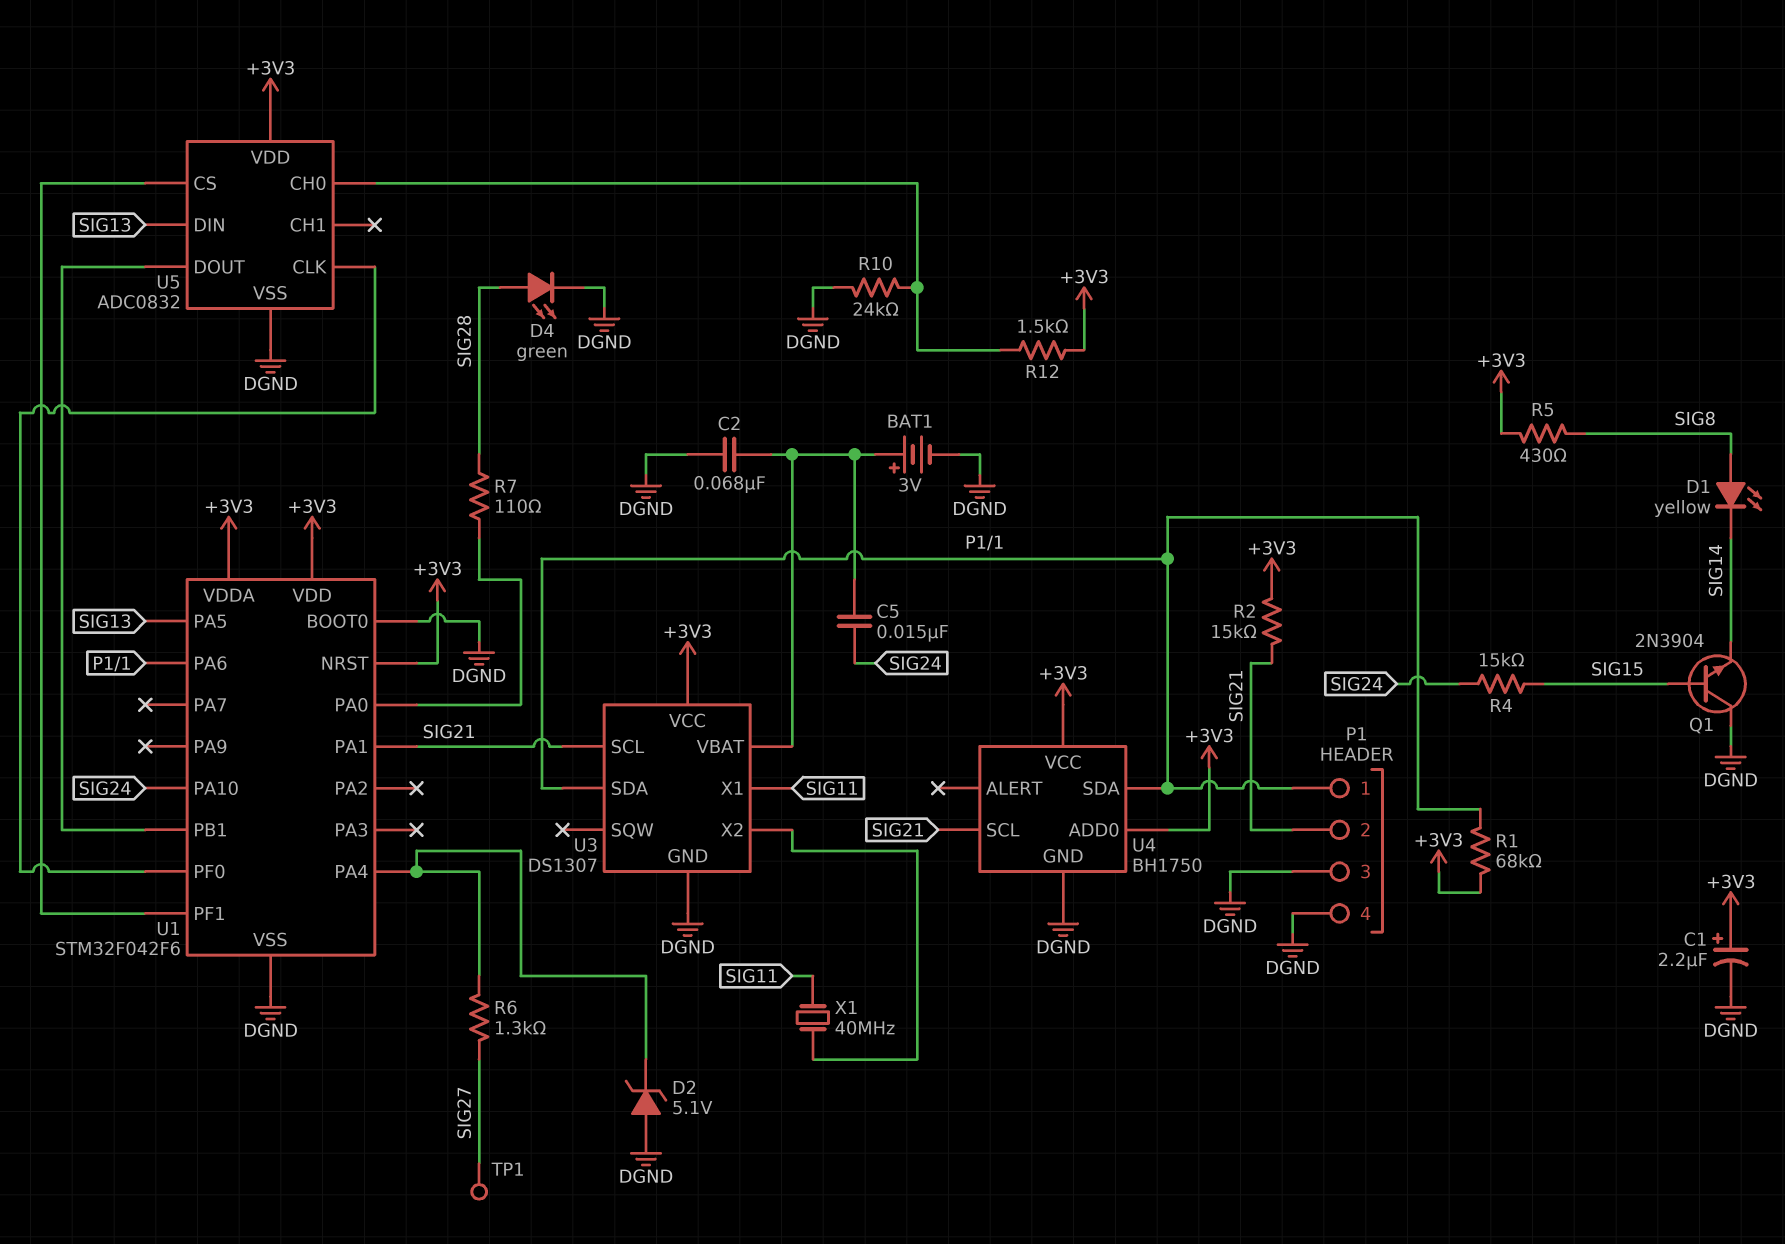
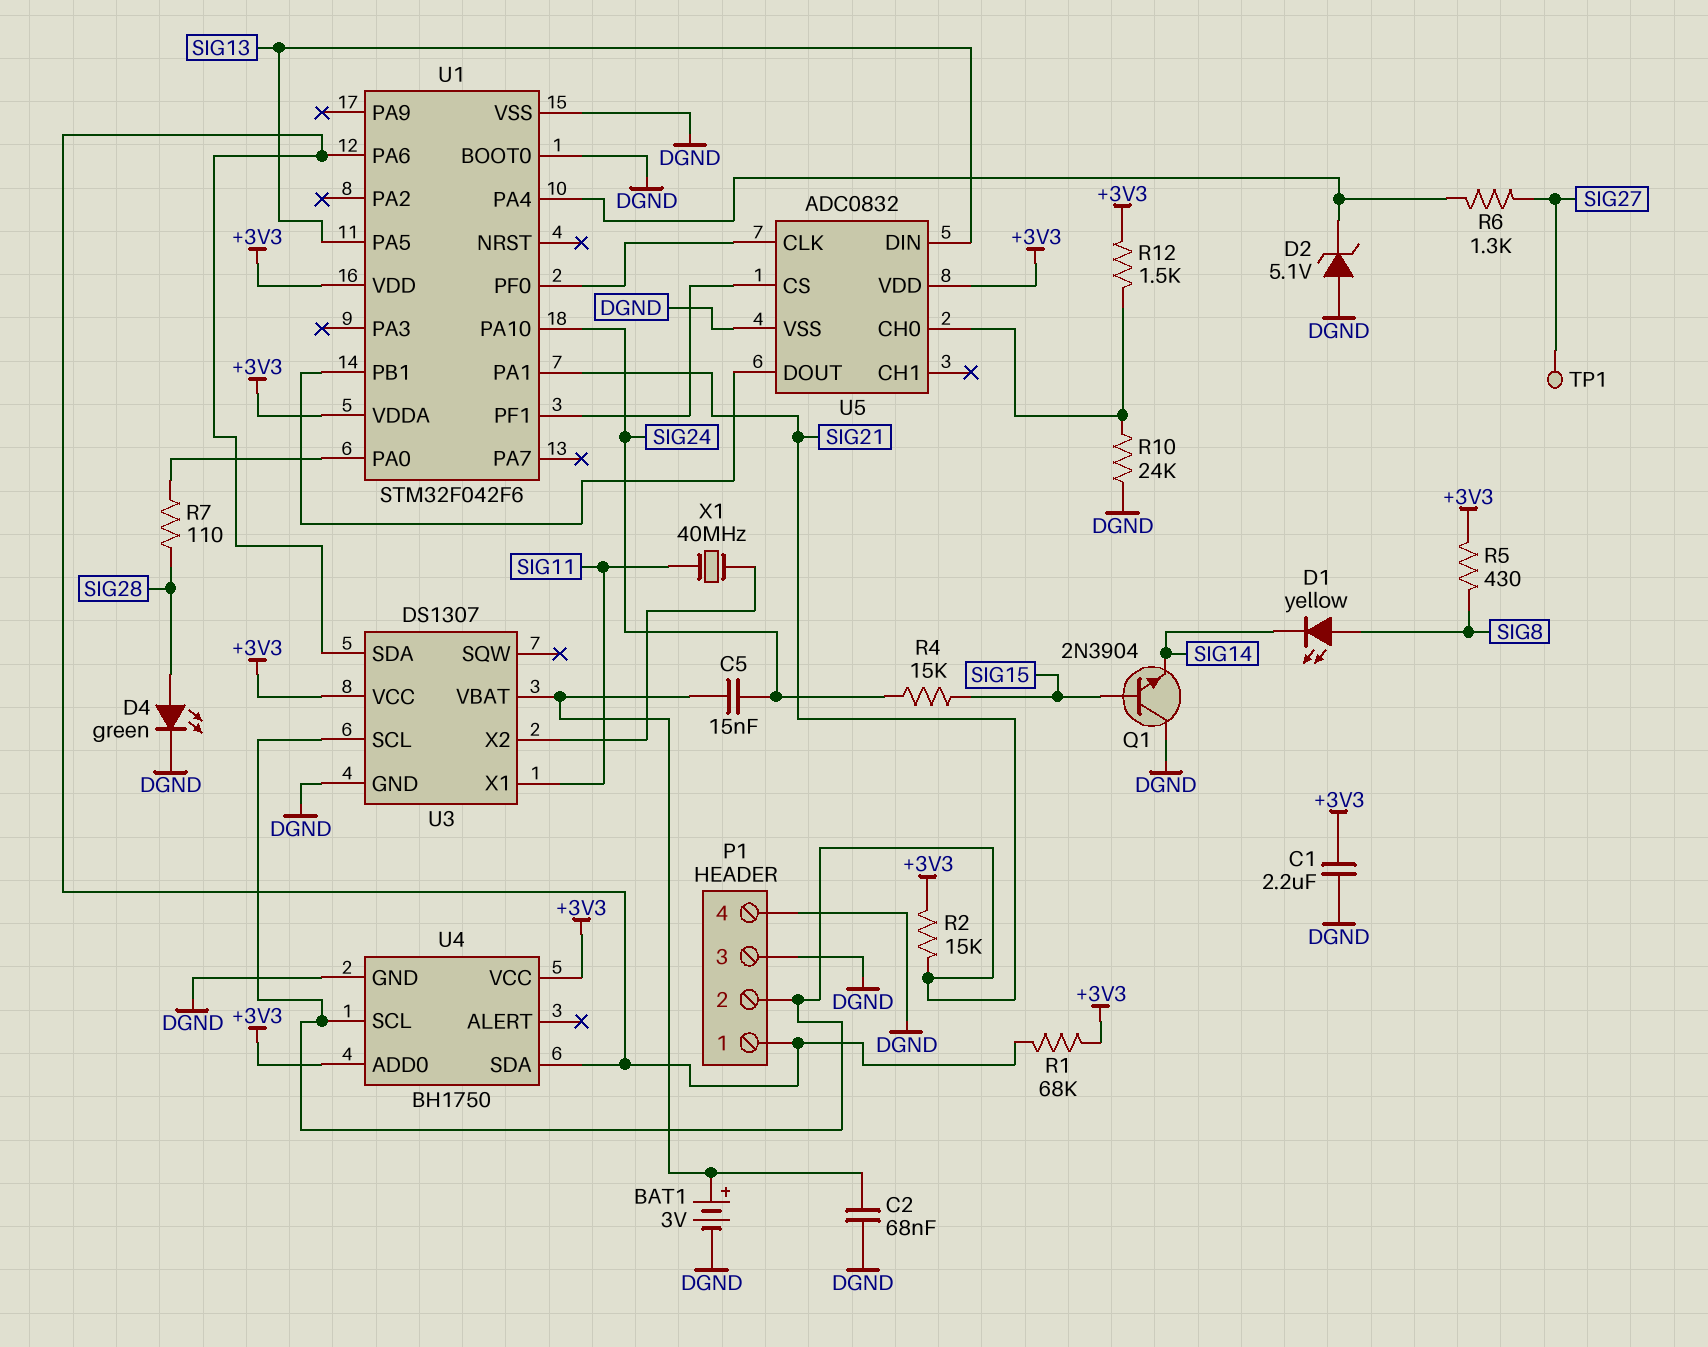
C1: 2.2uF (plus +3V3, minus DGND) -> 2.2uF (+3V3, DGND)
U1 pin NRST: +3V3 -> none

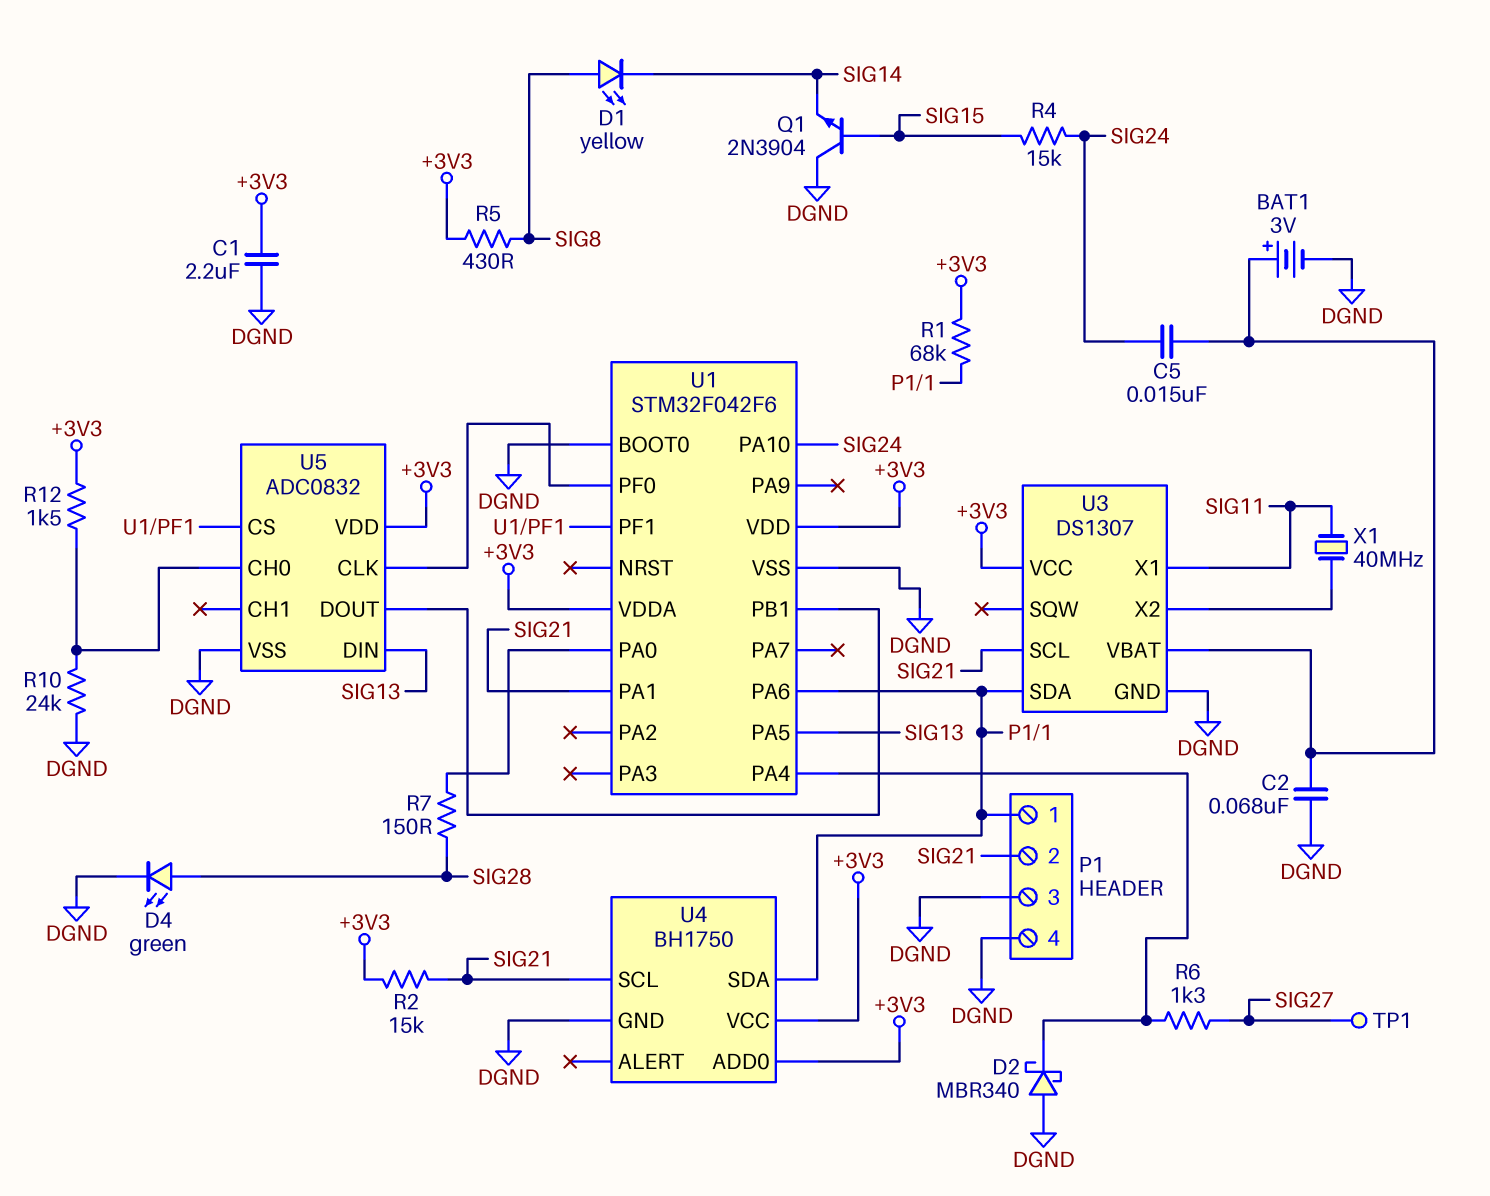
D2: zener 5.1V (A DGND, K U1/PA4) -> schottky MBR340 (A DGND, K U1/PA4)
R7: 110 (SIG28, U1/PA0) -> 150 (SIG28, U1/PA0)

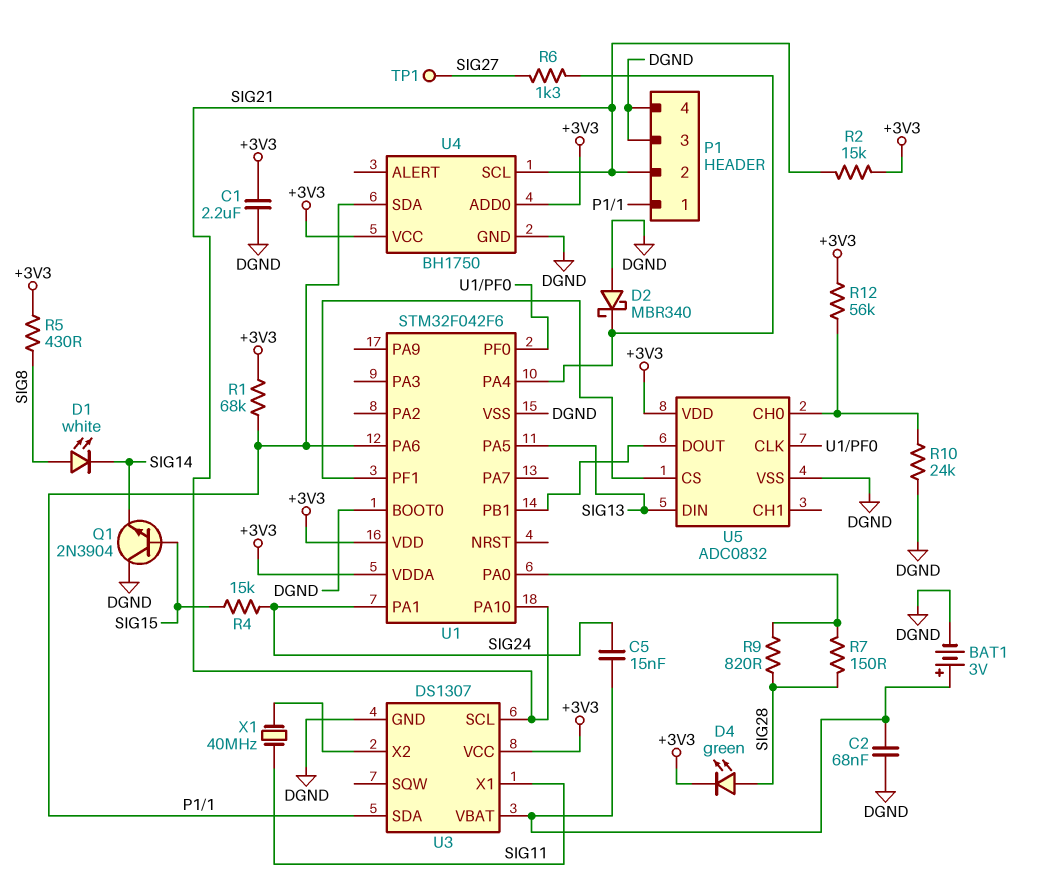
D1: LED yellow (A SIG8, K SIG14) -> LED white (A SIG8, K SIG14)
D4: LED green (A SIG28, K DGND) -> LED green (A SIG28, K +3V3)
R9: none -> 820 (SIG28, U1/PA0)
R12: 1.5k (+3V3, U5/CH0) -> 56k (+3V3, U5/CH0)
U1 pin PA1: SIG21 -> SIG24
U1 pin PA10: SIG24 -> SIG21

